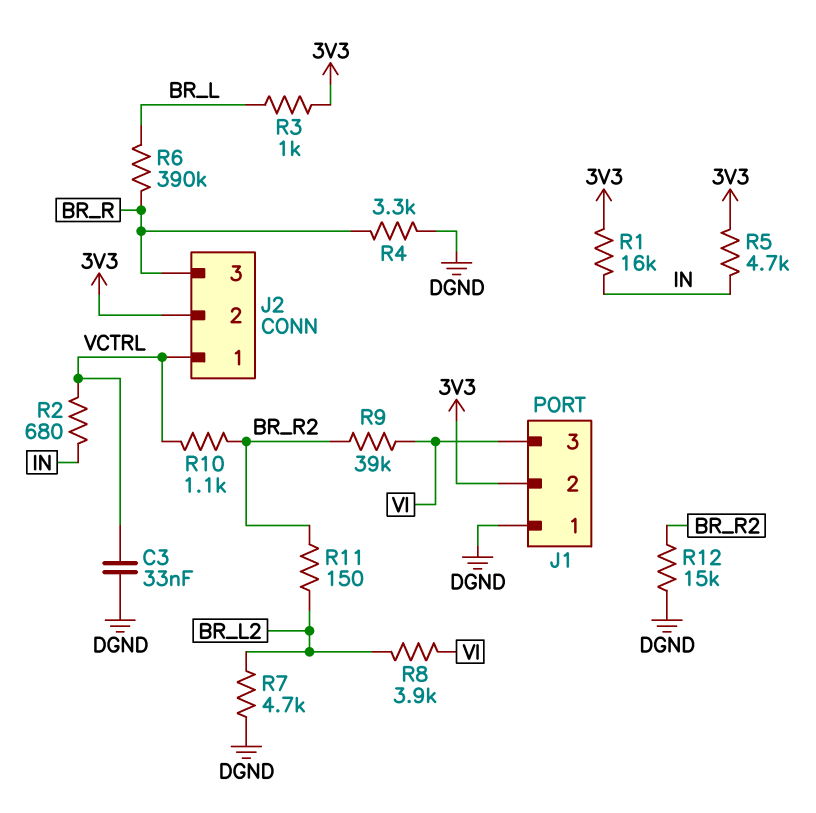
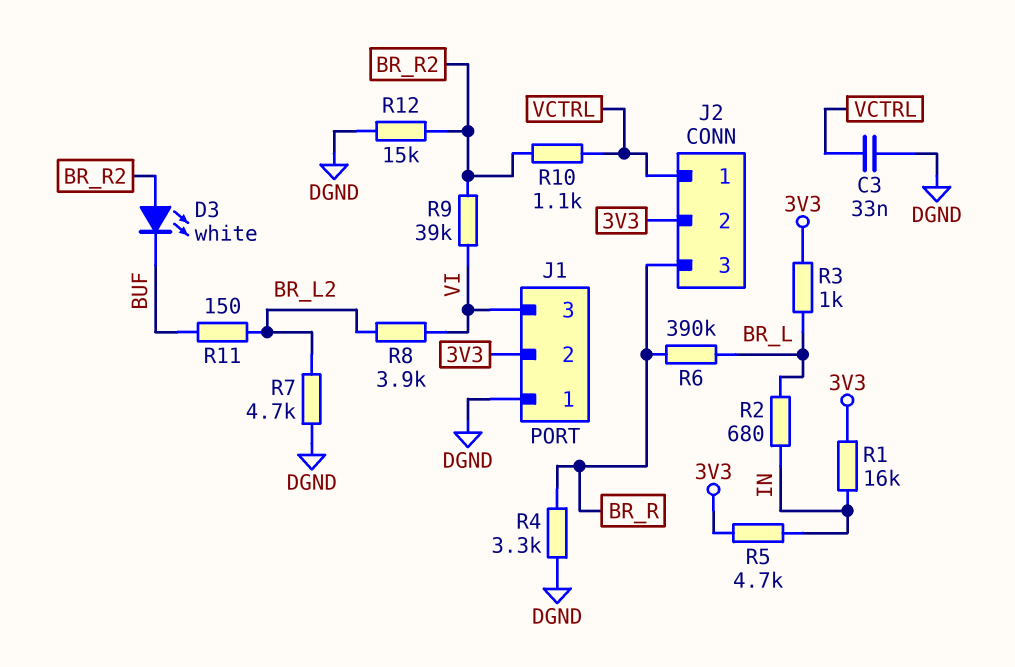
D3: none -> LED white (A BR_R2, K BUF)
R2: 680 (IN, VCTRL) -> 680 (BR_L, IN)
R11: 150 (BR_L2, BR_R2) -> 150 (BR_L2, BUF)

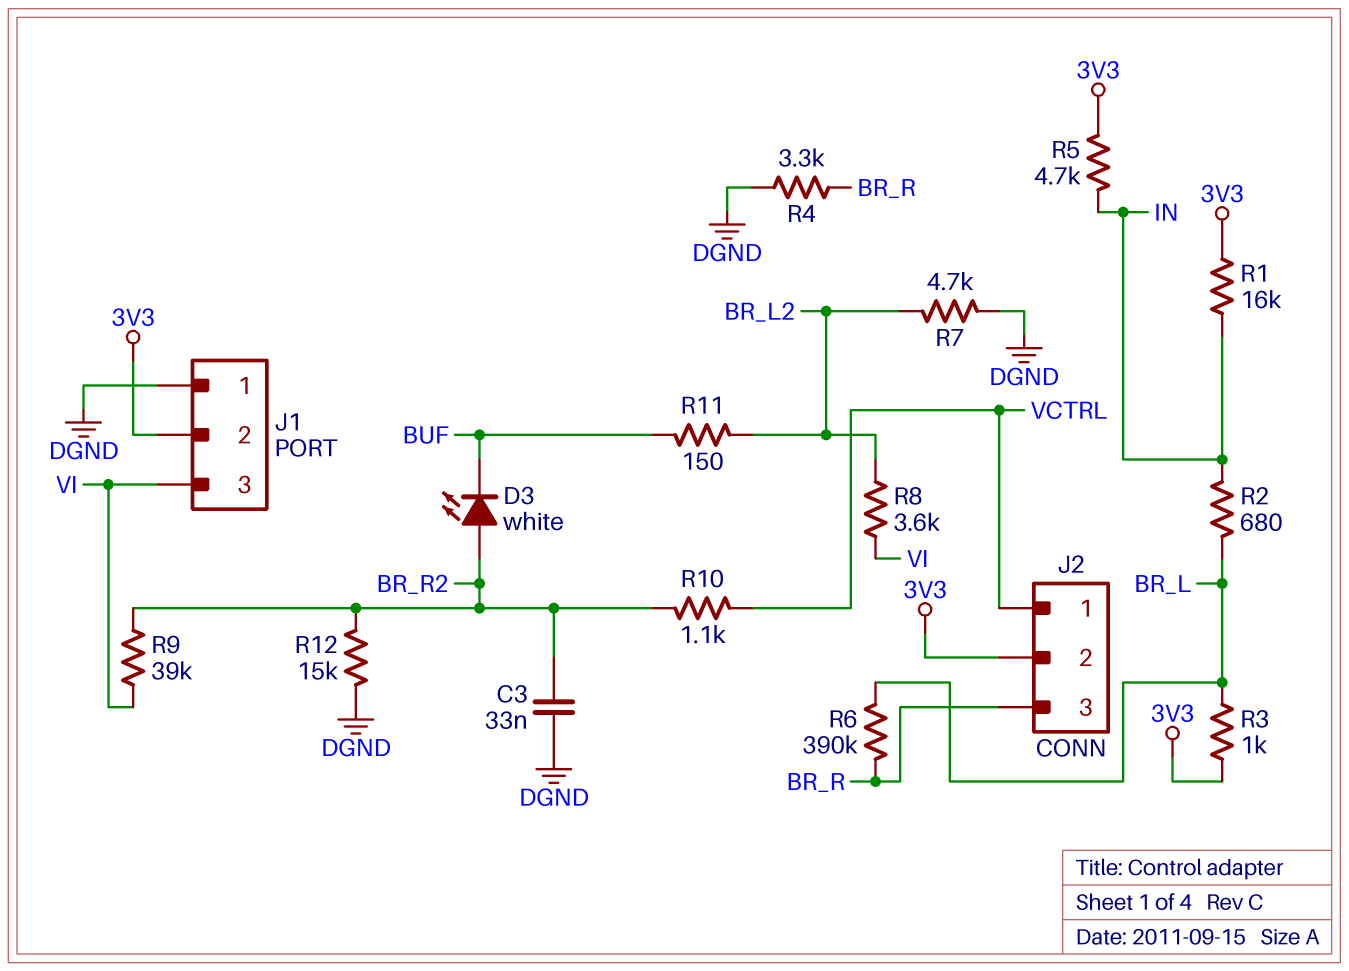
C3: 33nF (DGND, VCTRL) -> 33nF (BR_R2, DGND)
R8: 3.9k (BR_L2, VI) -> 3.6k (BR_L2, VI)

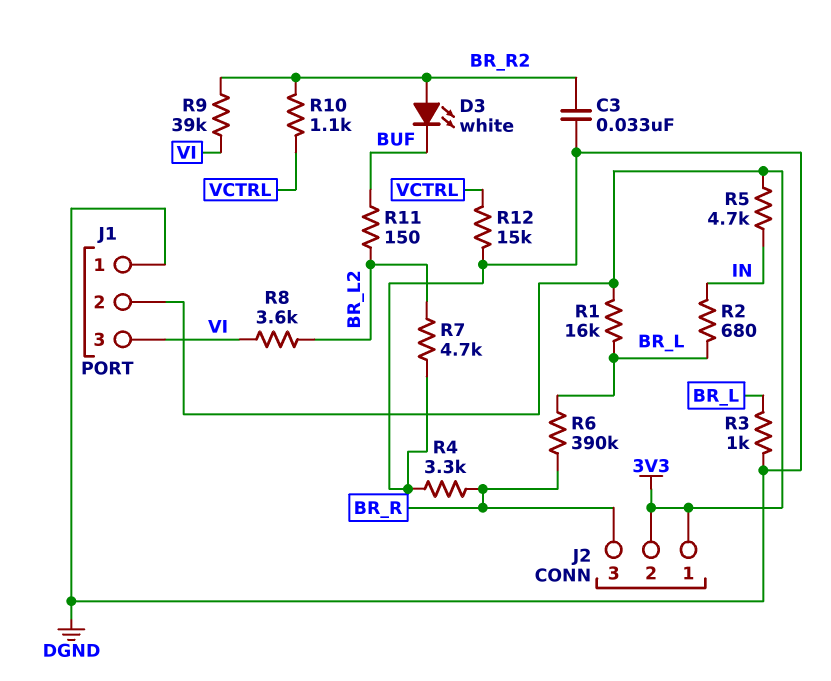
J2 pin 1: VCTRL -> 3V3
R1: 16k (3V3, IN) -> 16k (3V3, BR_L)
R3: 1k (3V3, BR_L) -> 1k (BR_L, DGND)
R12: 15k (BR_R2, DGND) -> 15k (DGND, VCTRL)

